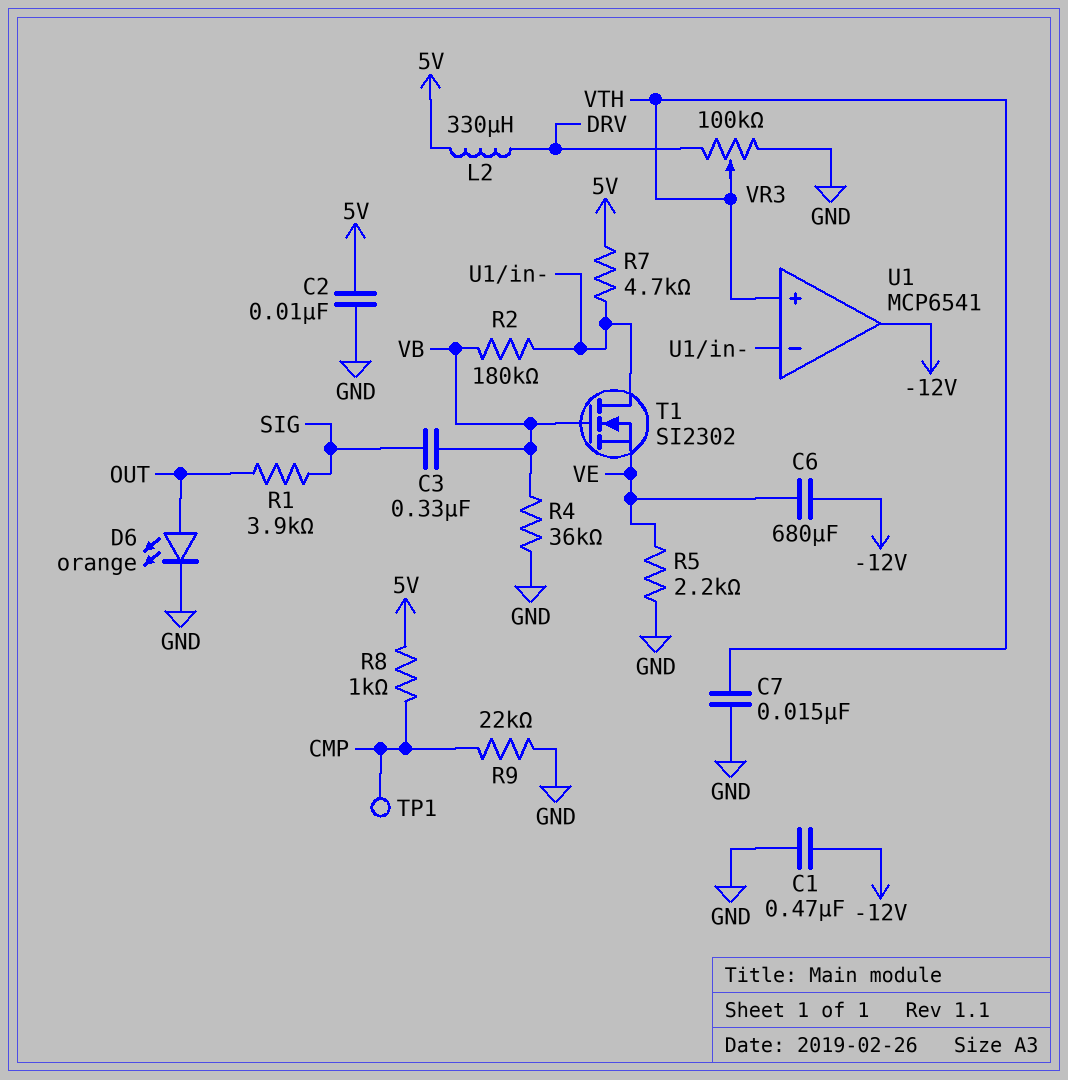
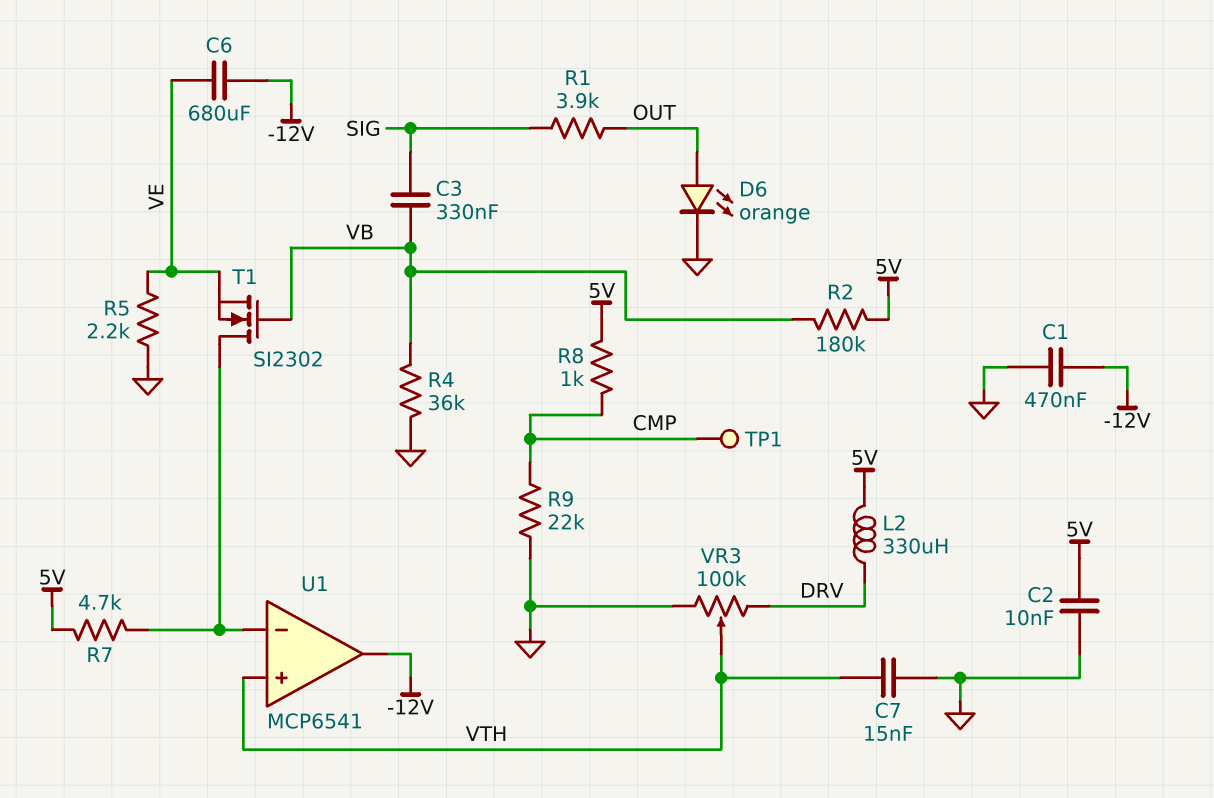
R2: 180k (U1/in-, VB) -> 180k (5V, VB)

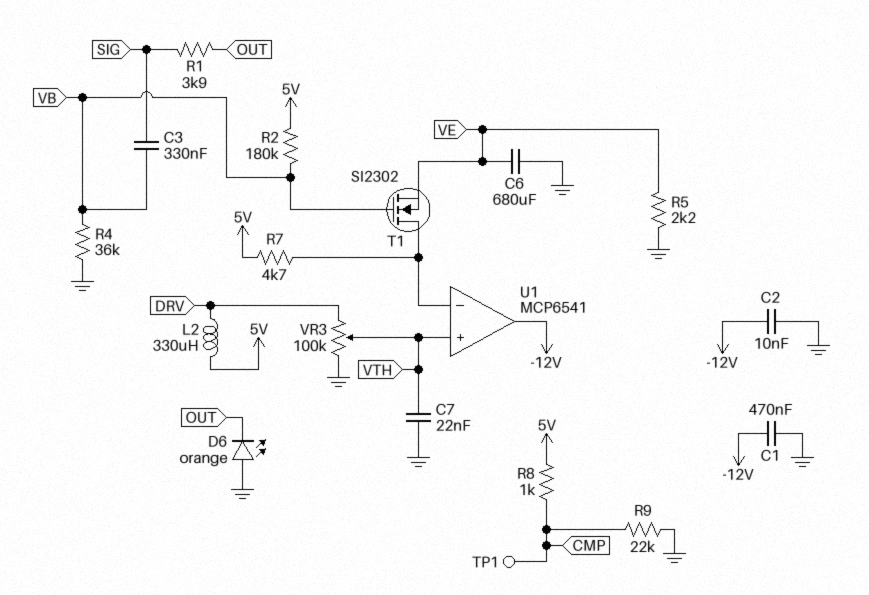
C2: 10nF (5V, GND) -> 10nF (-12V, GND)
C6: 680uF (-12V, VE) -> 680uF (GND, VE)
C7: 15nF (GND, VTH) -> 22nF (GND, VTH)
D6: LED orange (A OUT, K GND) -> LED orange (A GND, K OUT)

